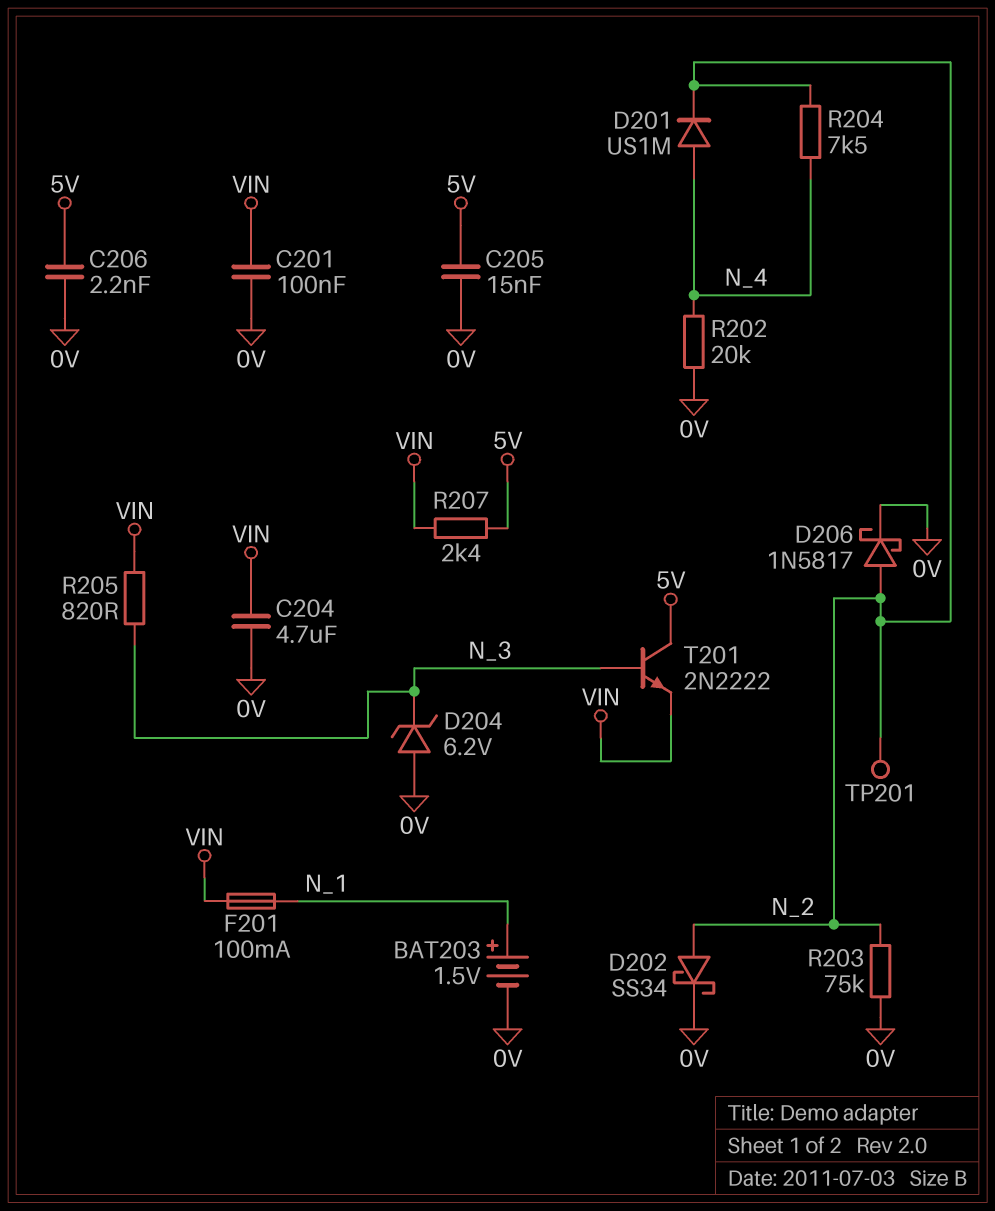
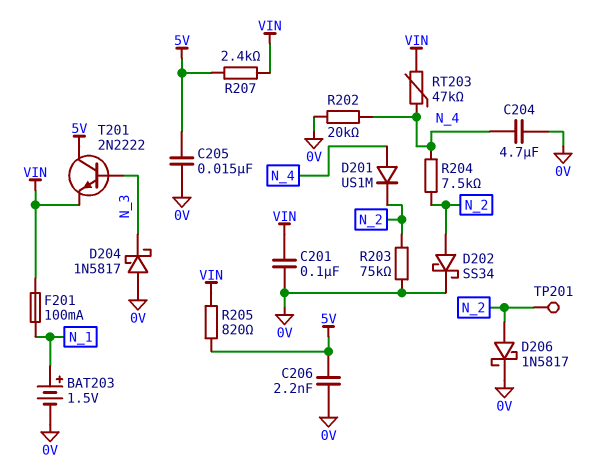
C204: 4.7uF (0V, VIN) -> 4.7uF (0V, N_4)
D204: zener 6.2V (A 0V, K N_3) -> schottky 1N5817 (A 0V, K N_3)
R205: 820 (N_3, VIN) -> 820 (5V, VIN)
RT203: none -> 47k (N_4, VIN)

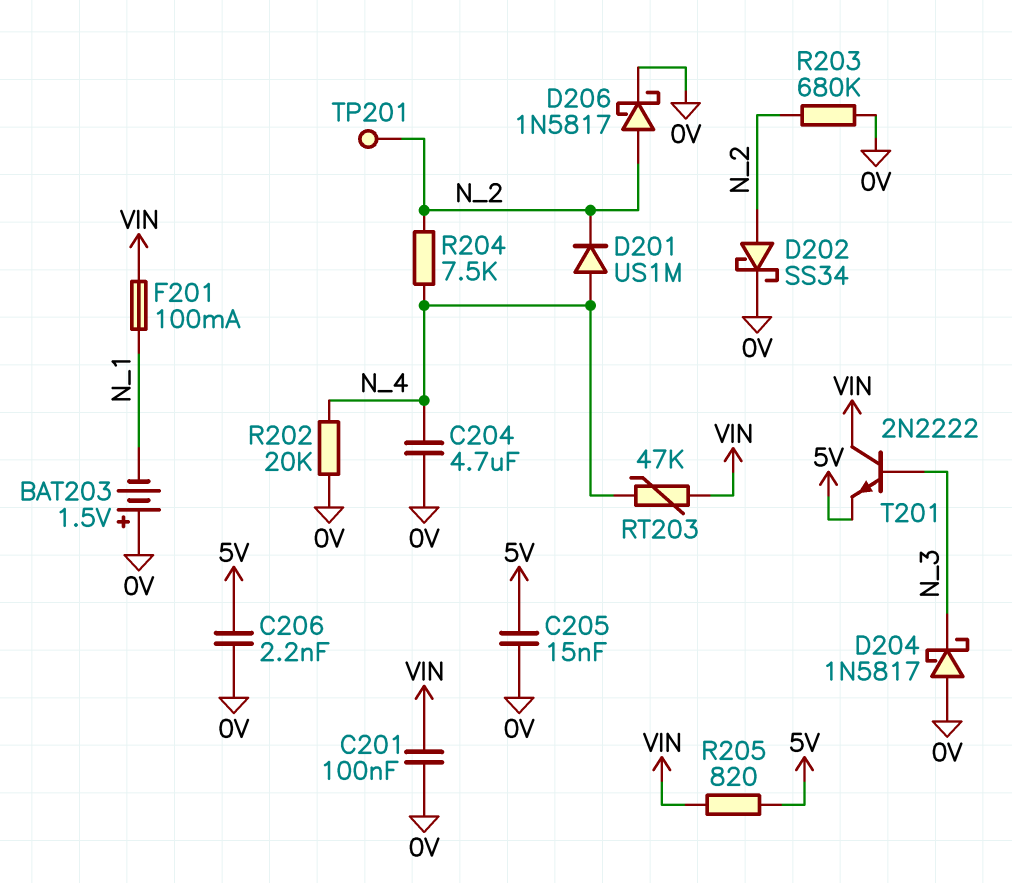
BAT203: 1.5V (plus N_1, minus 0V) -> 1.5V (plus 0V, minus N_1)
R203: 75k (0V, N_2) -> 680k (0V, N_2)
R207: 2.4k (5V, VIN) -> none
T201: NPN 2N2222 (B N_3, C 5V, E VIN) -> NPN 2N2222 (B N_3, C VIN, E 5V)

